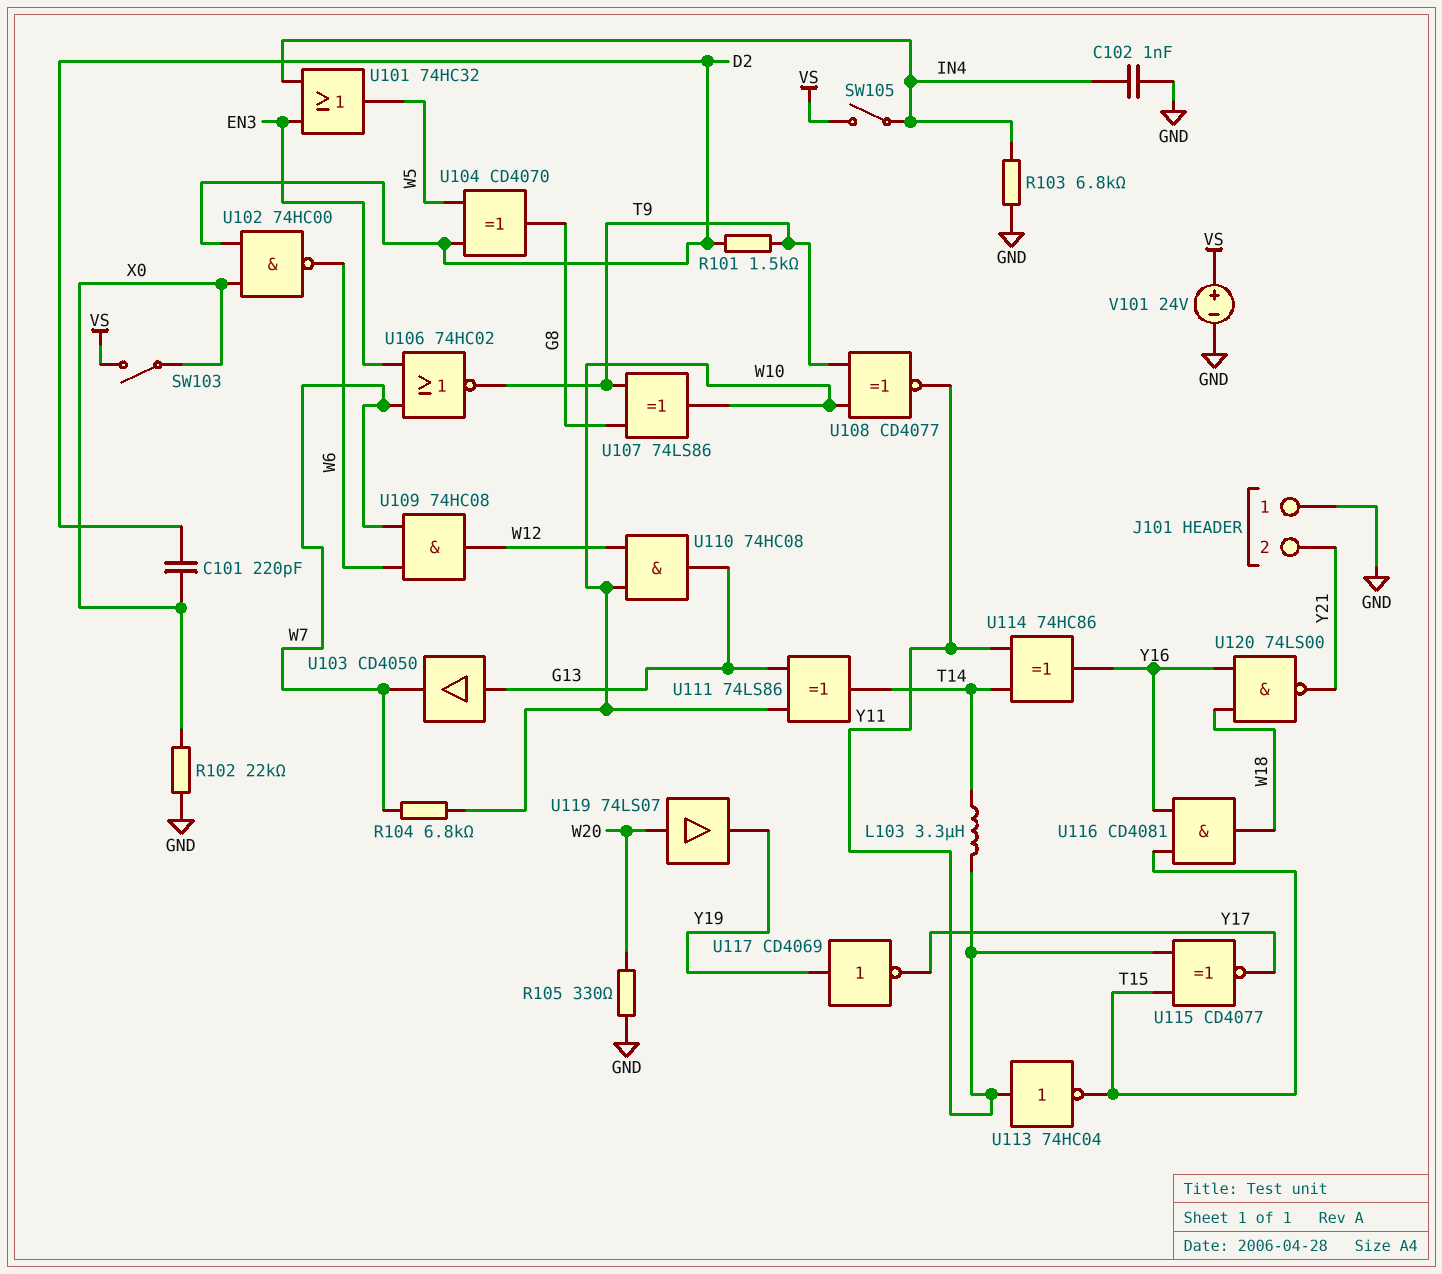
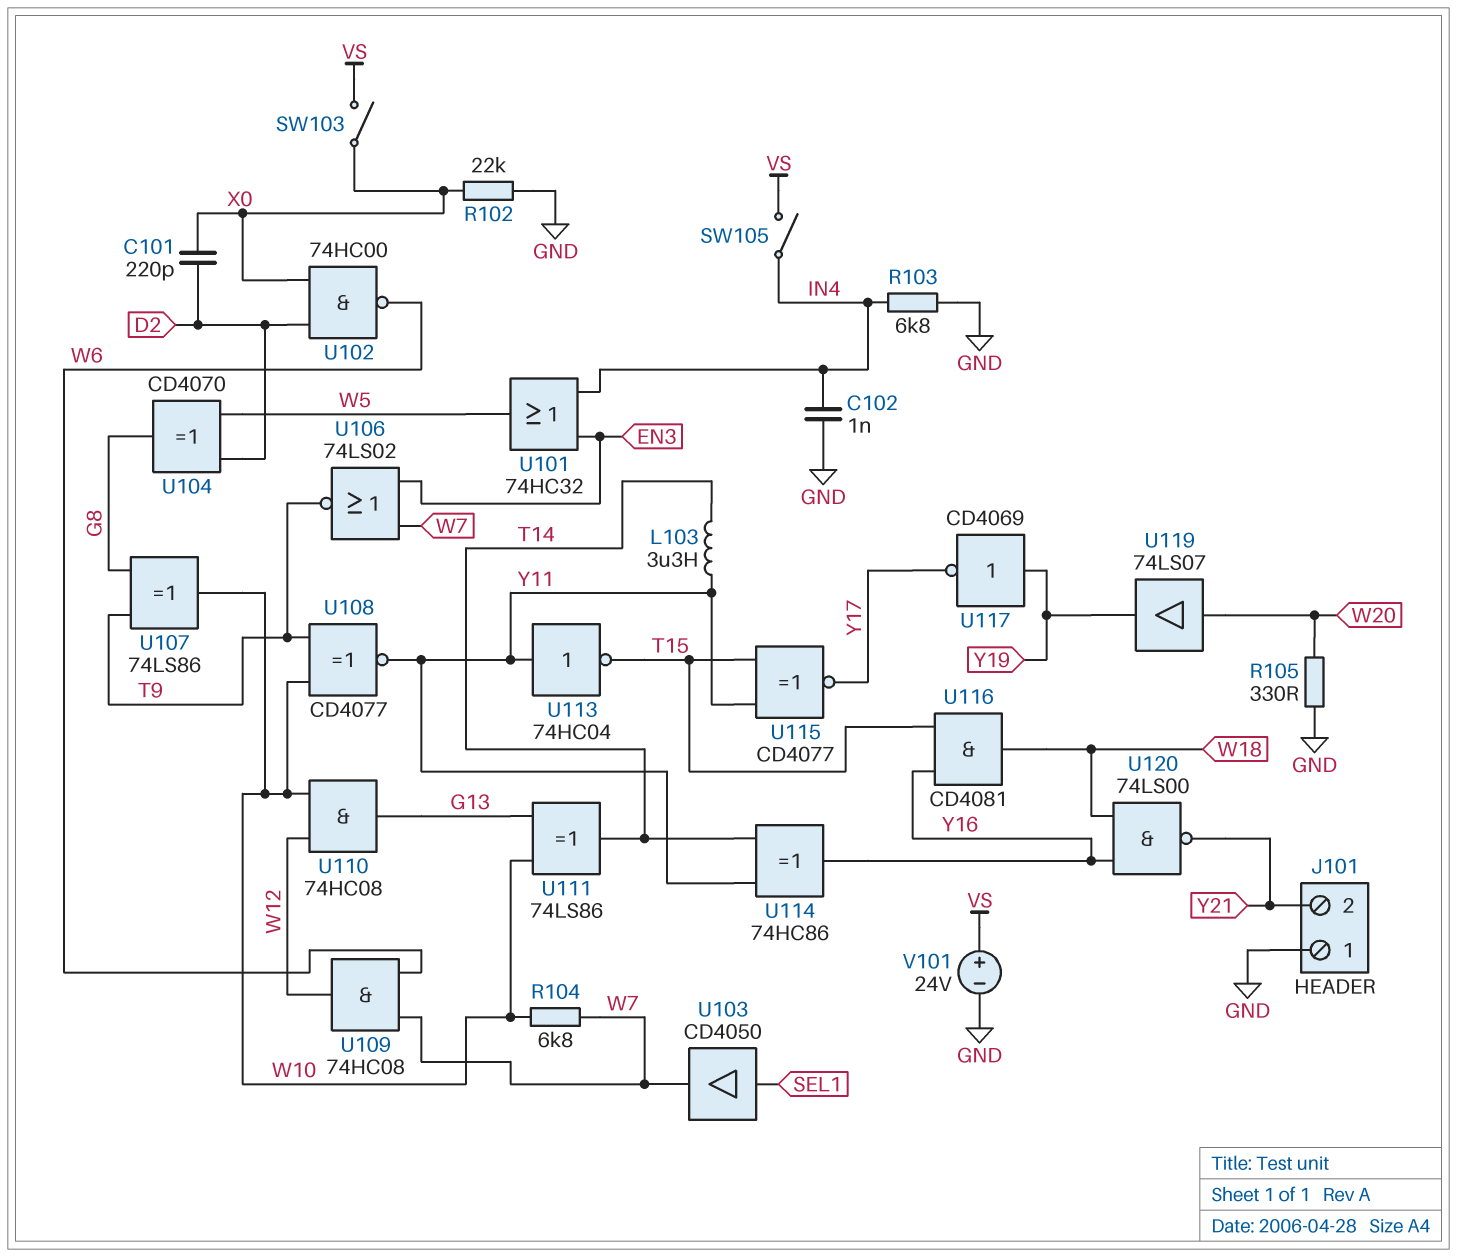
R101: 1.5k (D2, T9) -> none
U103: buffer CD4050 (in G13, out W7) -> buffer CD4050 (in SEL1, out W7)
U106: NOR 74HC02 (in EN3, in W7, out T9) -> NOR 74LS02 (in EN3, in W7, out T9)

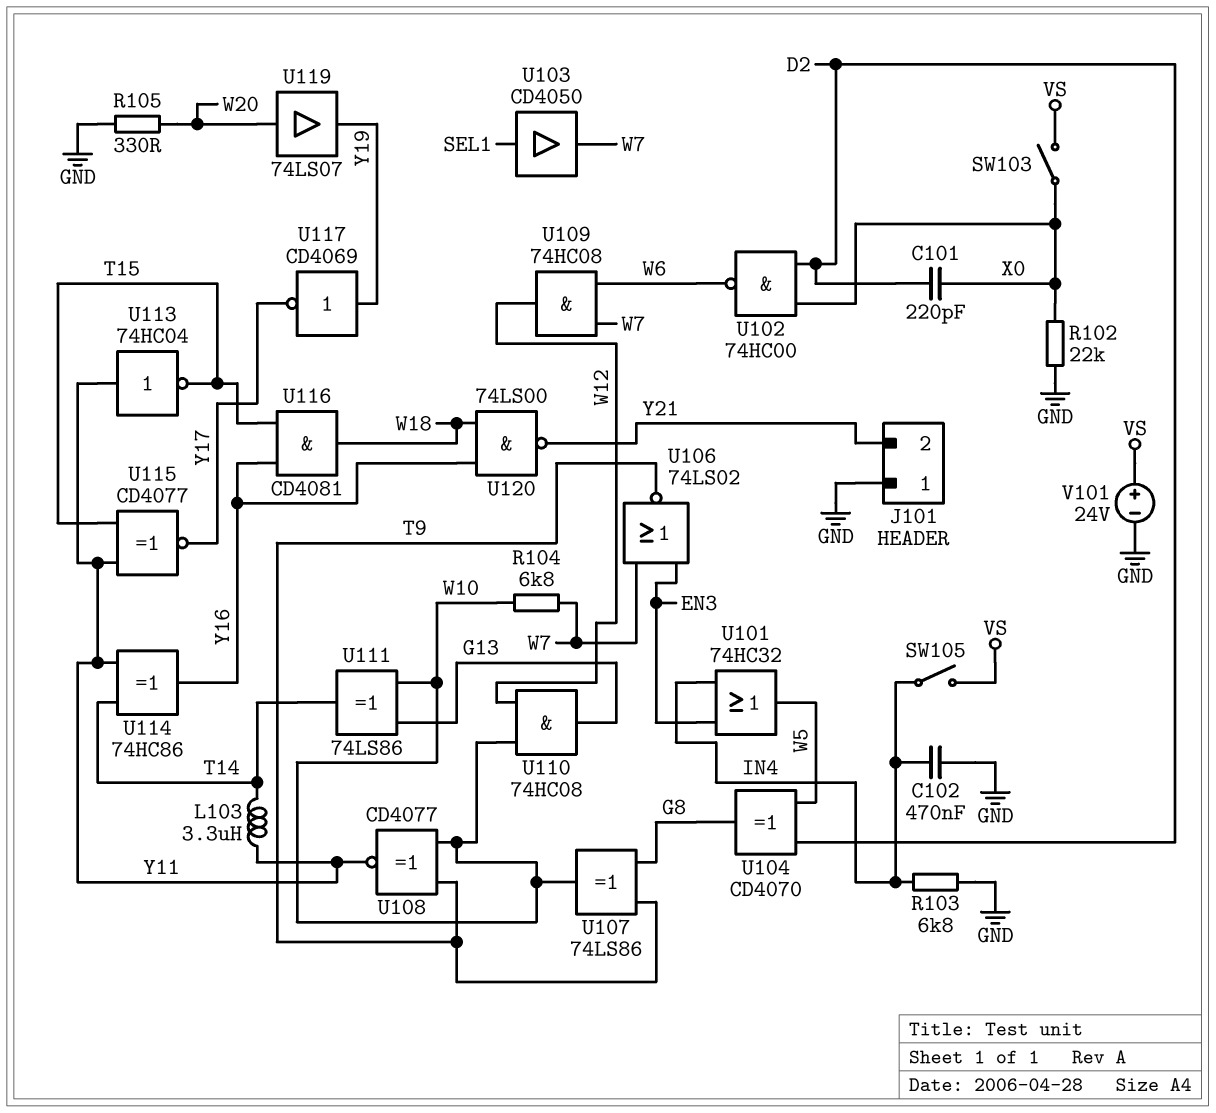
C102: 1nF (GND, IN4) -> 470nF (GND, IN4)

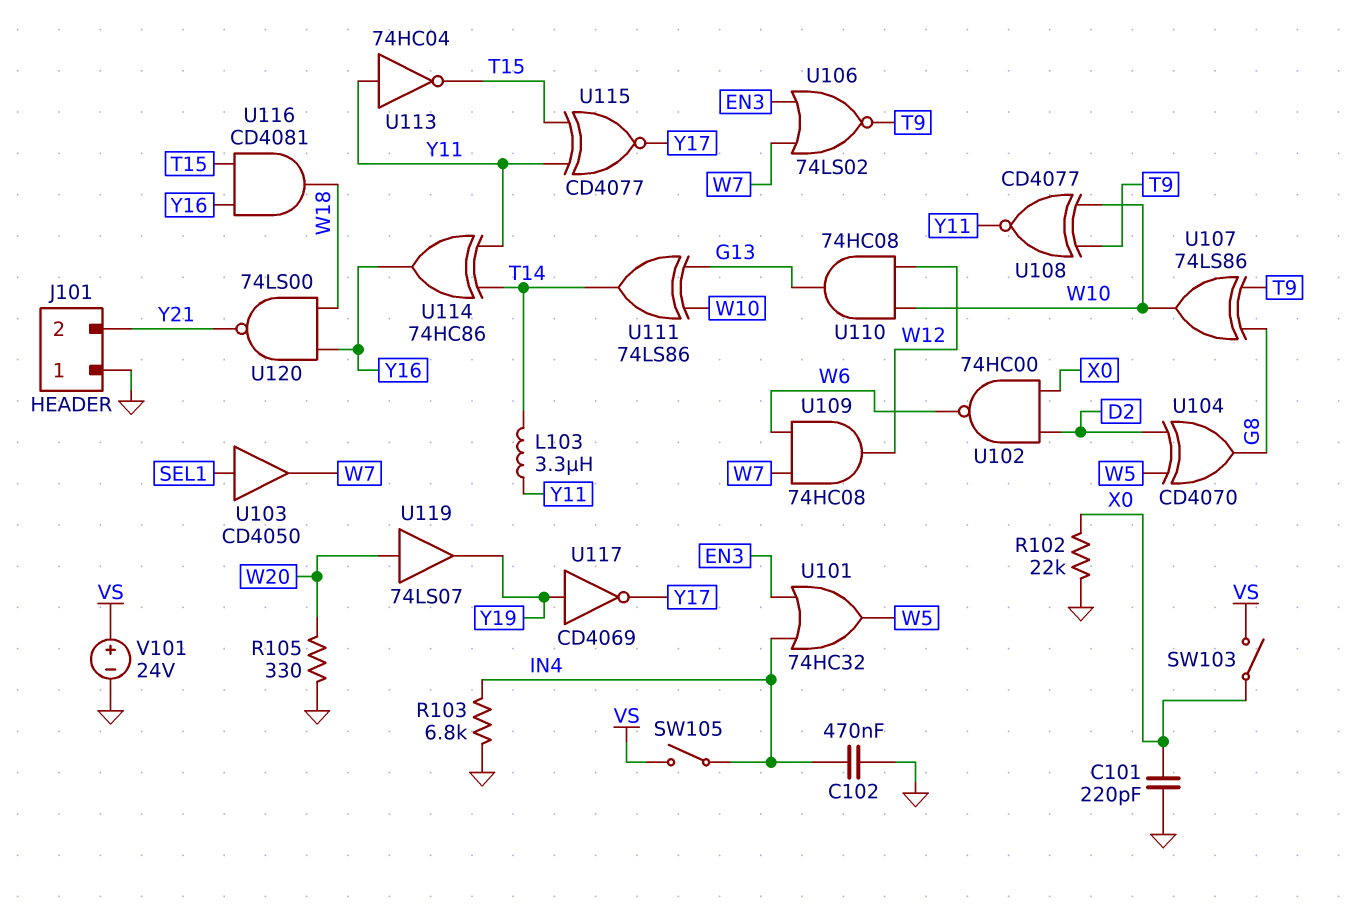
C101: 220pF (D2, X0) -> 220pF (GND, X0)
R104: 6.8k (W7, W10) -> none

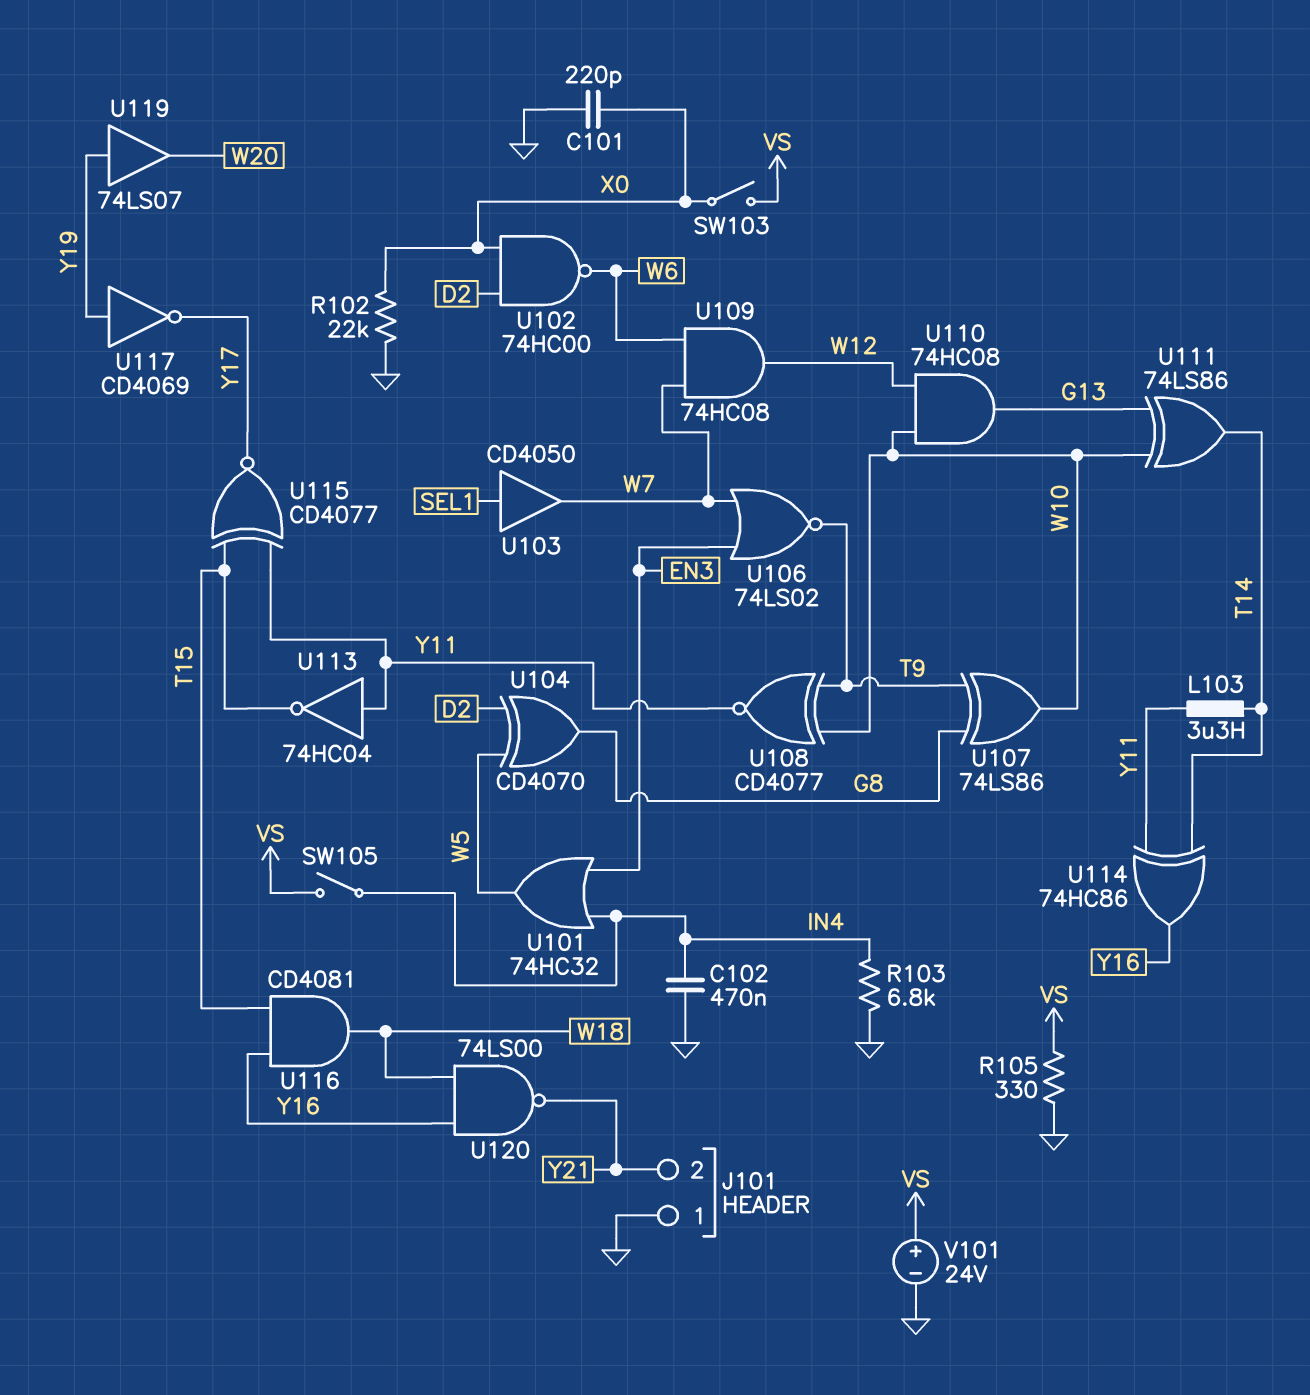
R105: 330 (GND, W20) -> 330 (GND, VS)
U119: buffer 74LS07 (in W20, out Y19) -> buffer 74LS07 (in Y19, out W20)

